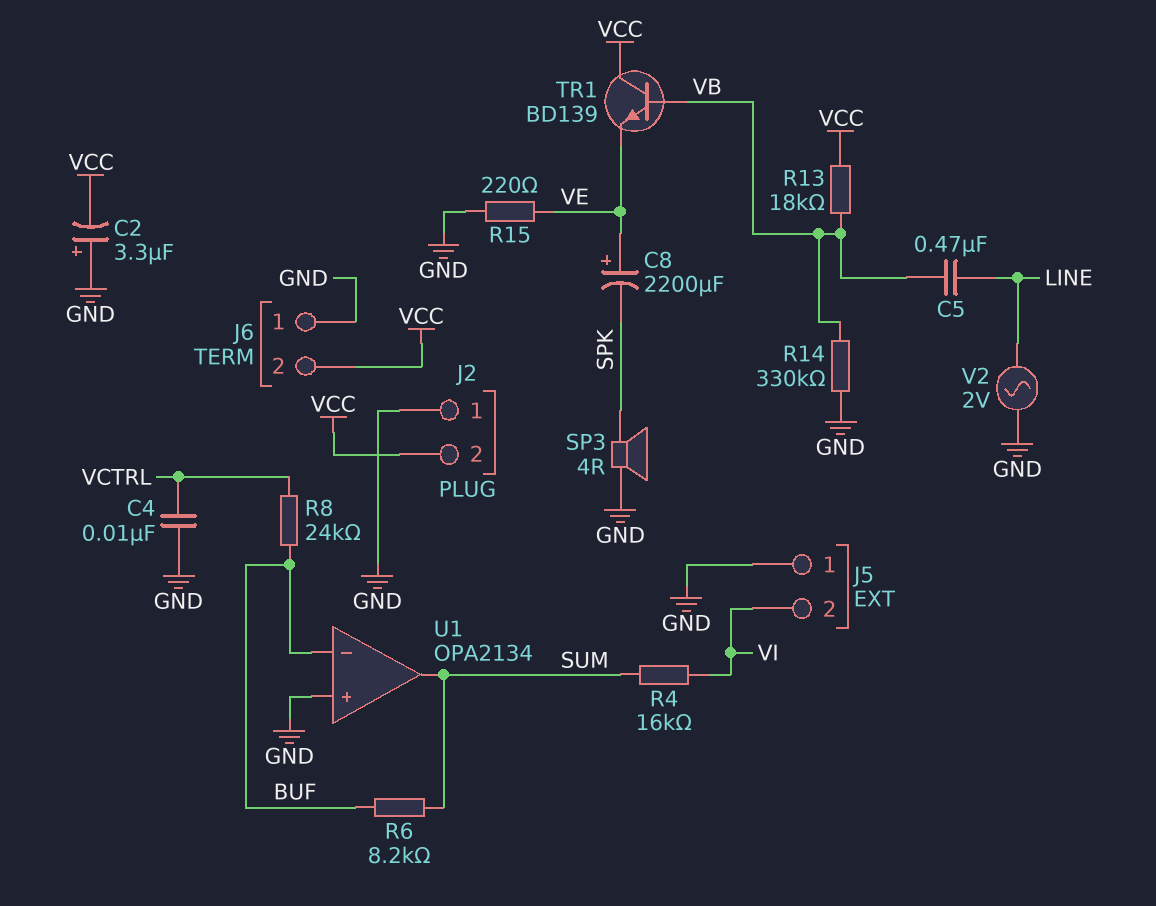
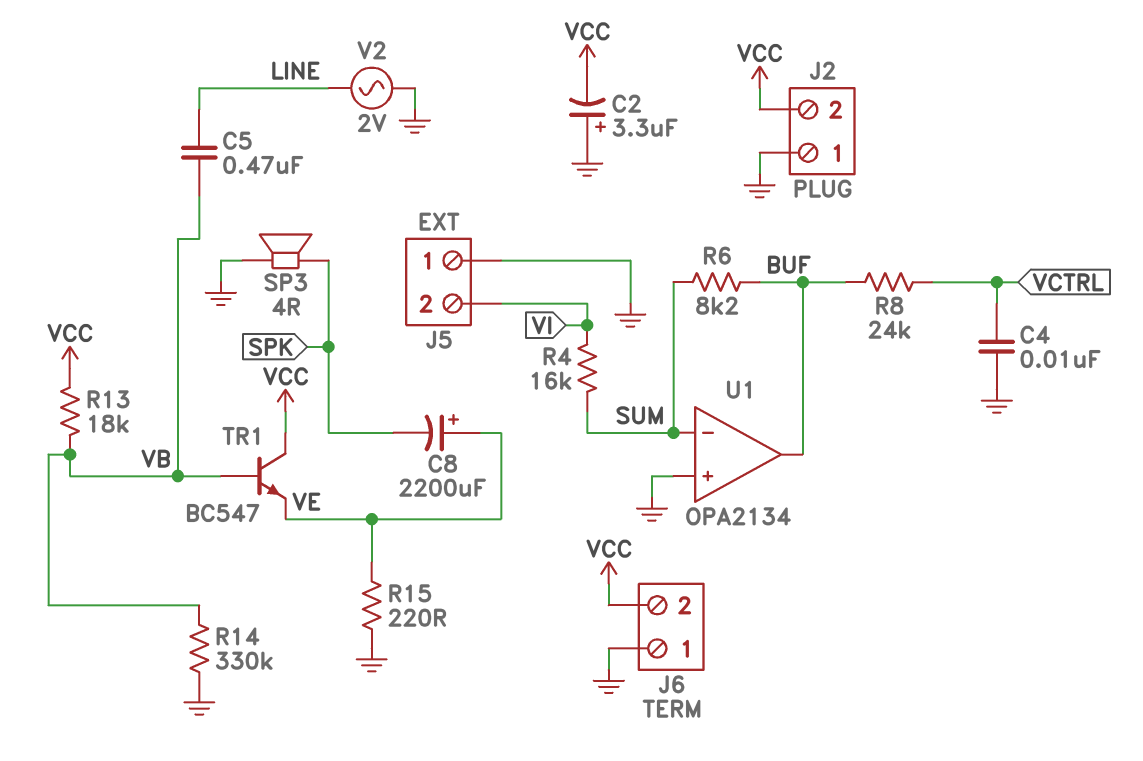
TR1: NPN BD139 (B VB, C VCC, E VE) -> NPN BC547 (B VB, C VCC, E VE)
U1 pin in-: BUF -> SUM
U1 pin out: SUM -> BUF

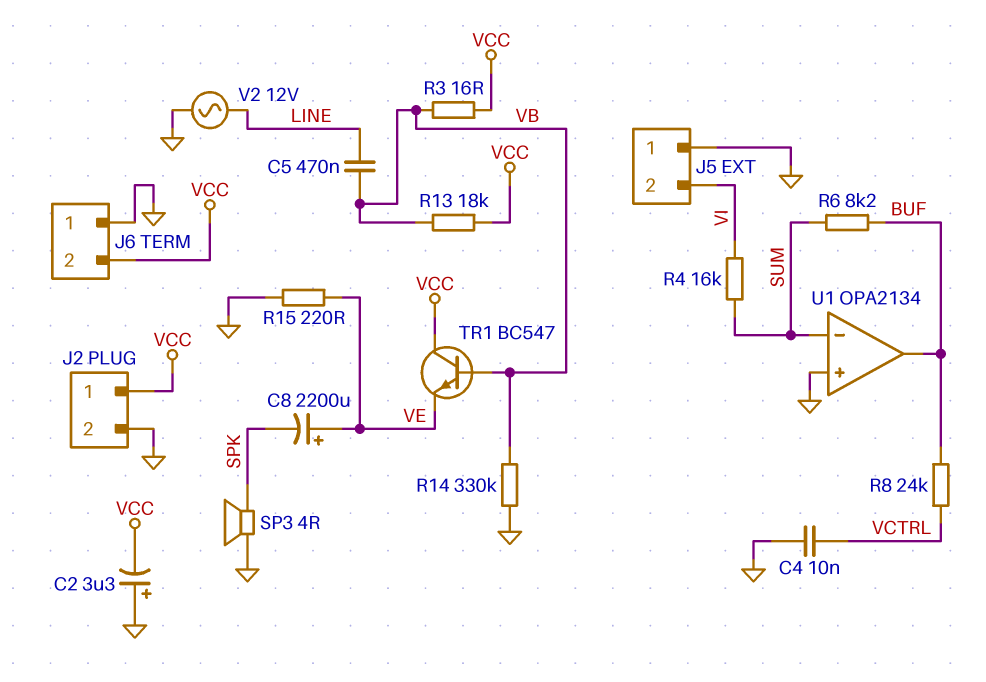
J2 pin 1: GND -> VCC
J2 pin 2: VCC -> GND
R3: none -> 16 (VB, VCC)
V2: AC 2V (GND, LINE) -> AC 12V (GND, LINE)

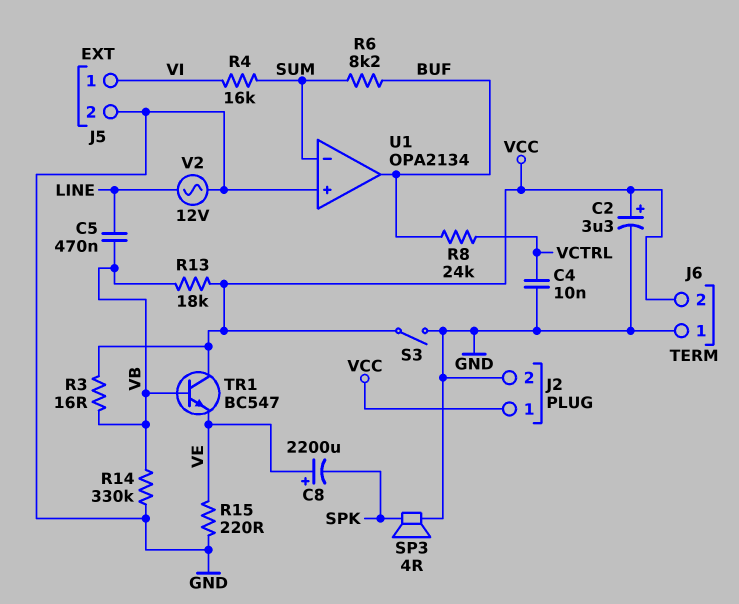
C2: 3.3uF (plus GND, minus VCC) -> 3.3uF (plus VCC, minus GND)
J5 pin 1: GND -> VI
J5 pin 2: VI -> GND
S3: none -> switch (GND, VCC)

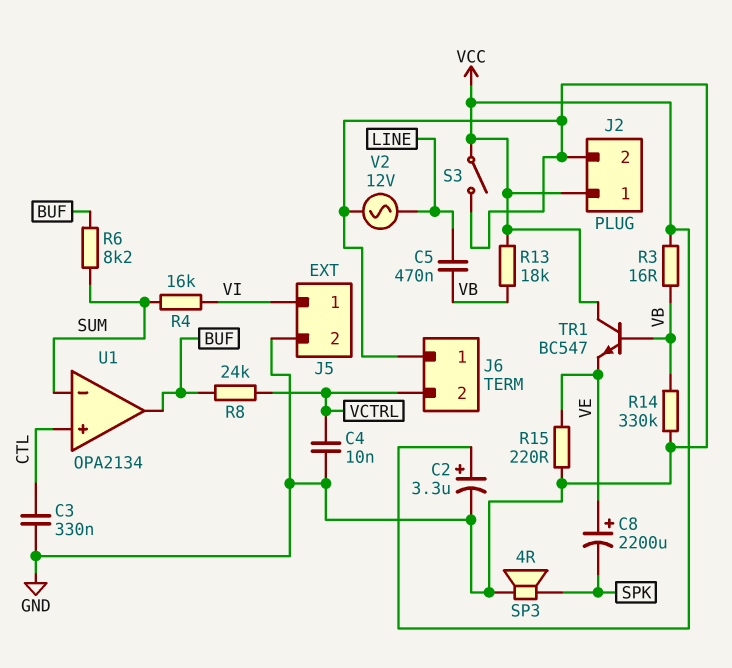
C3: none -> 330nF (CTL, GND)
J6 pin 2: VCC -> VCTRL
U1 pin in+: GND -> CTL

